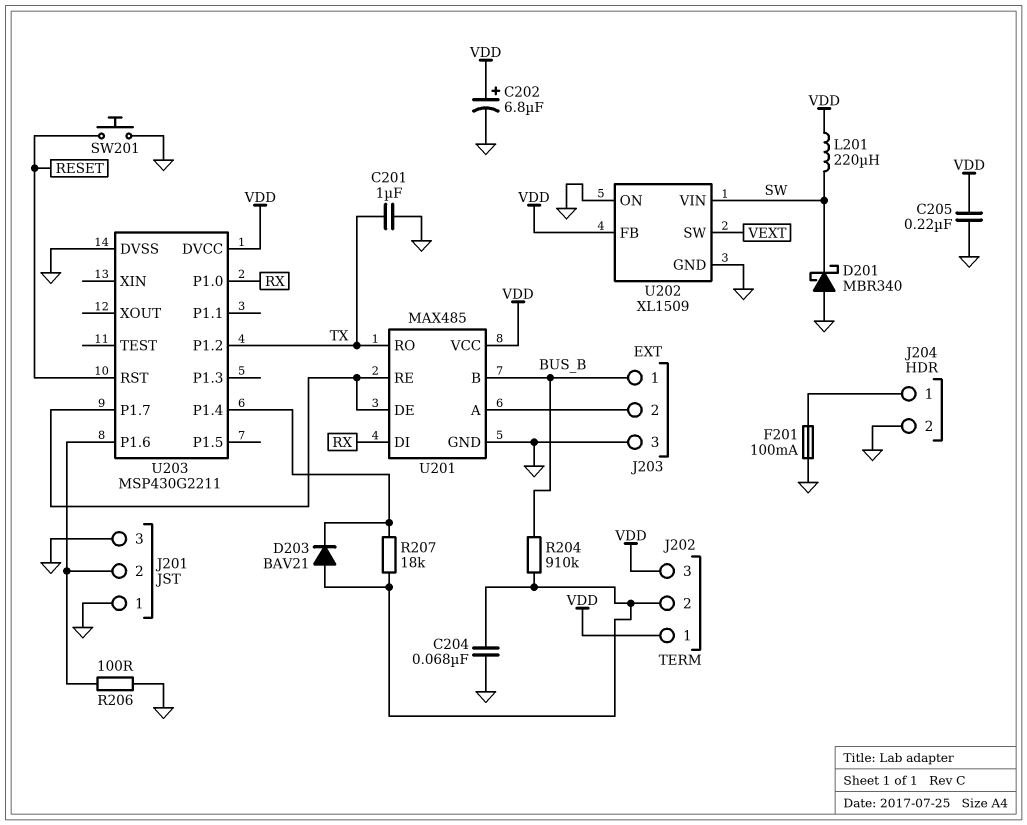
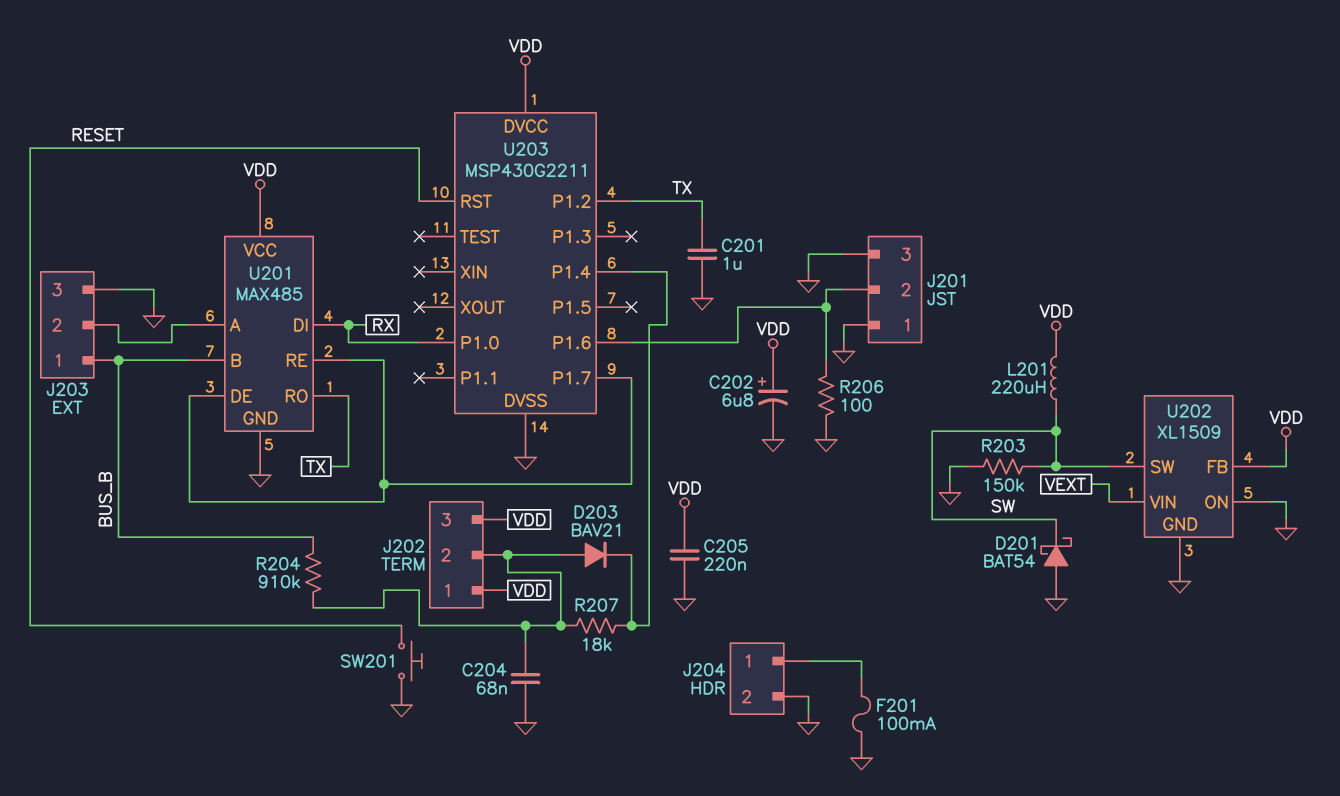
D201: schottky MBR340 (A GND, K SW) -> schottky BAT54 (A GND, K SW)
R203: none -> 150k (GND, SW)
U202 pin SW: VEXT -> SW
U202 pin VIN: SW -> VEXT

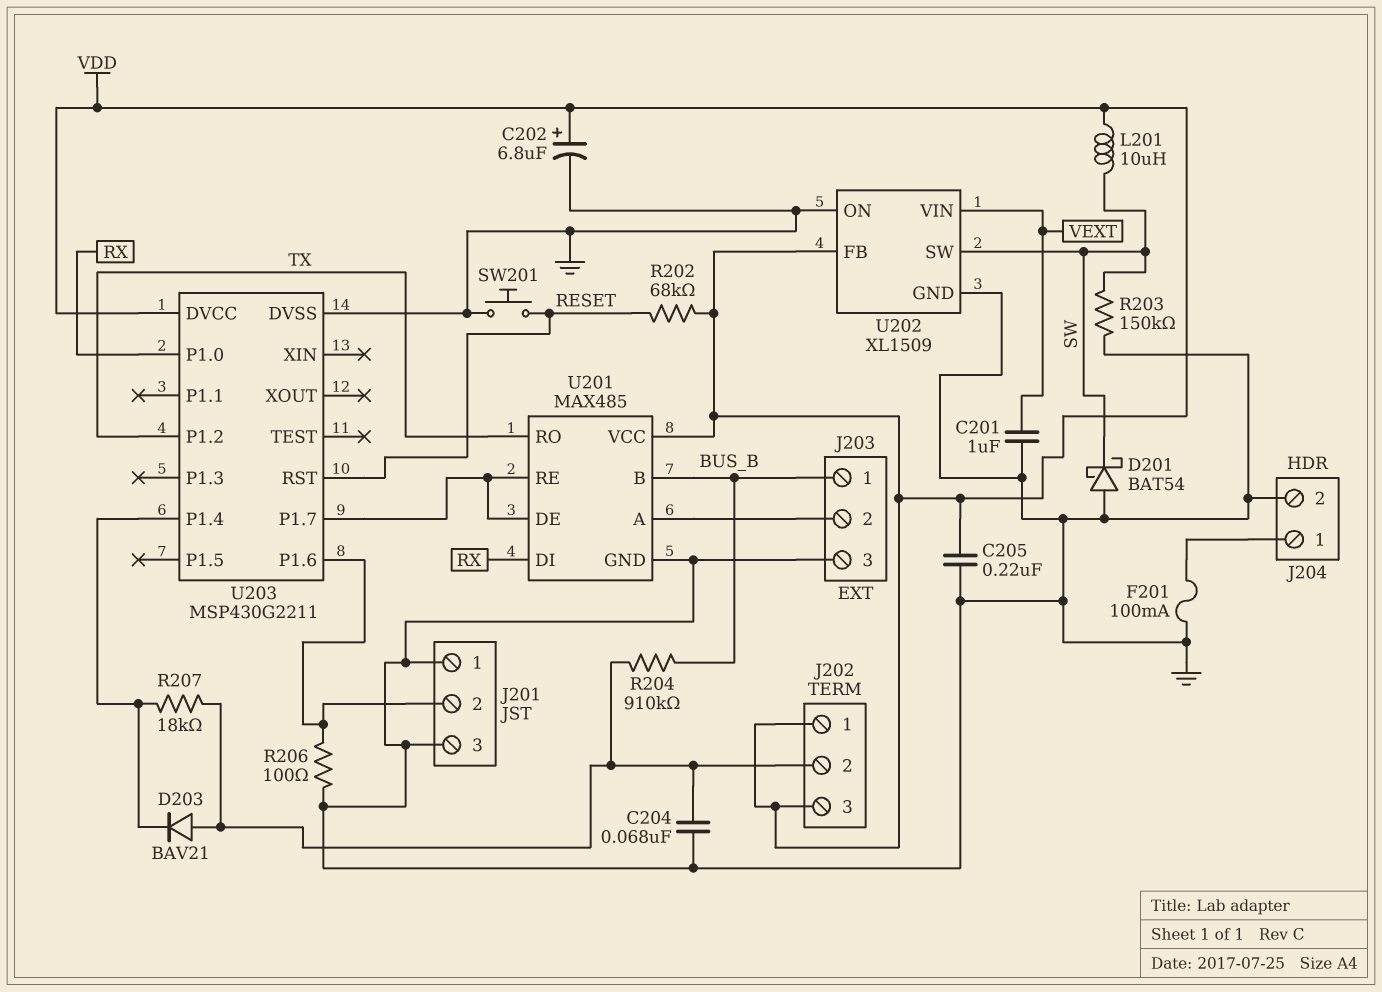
C201: 1uF (GND, TX) -> 1uF (GND, VEXT)
L201: 220uH (SW, VDD) -> 10uH (SW, VDD)
R202: none -> 68k (RESET, VDD)

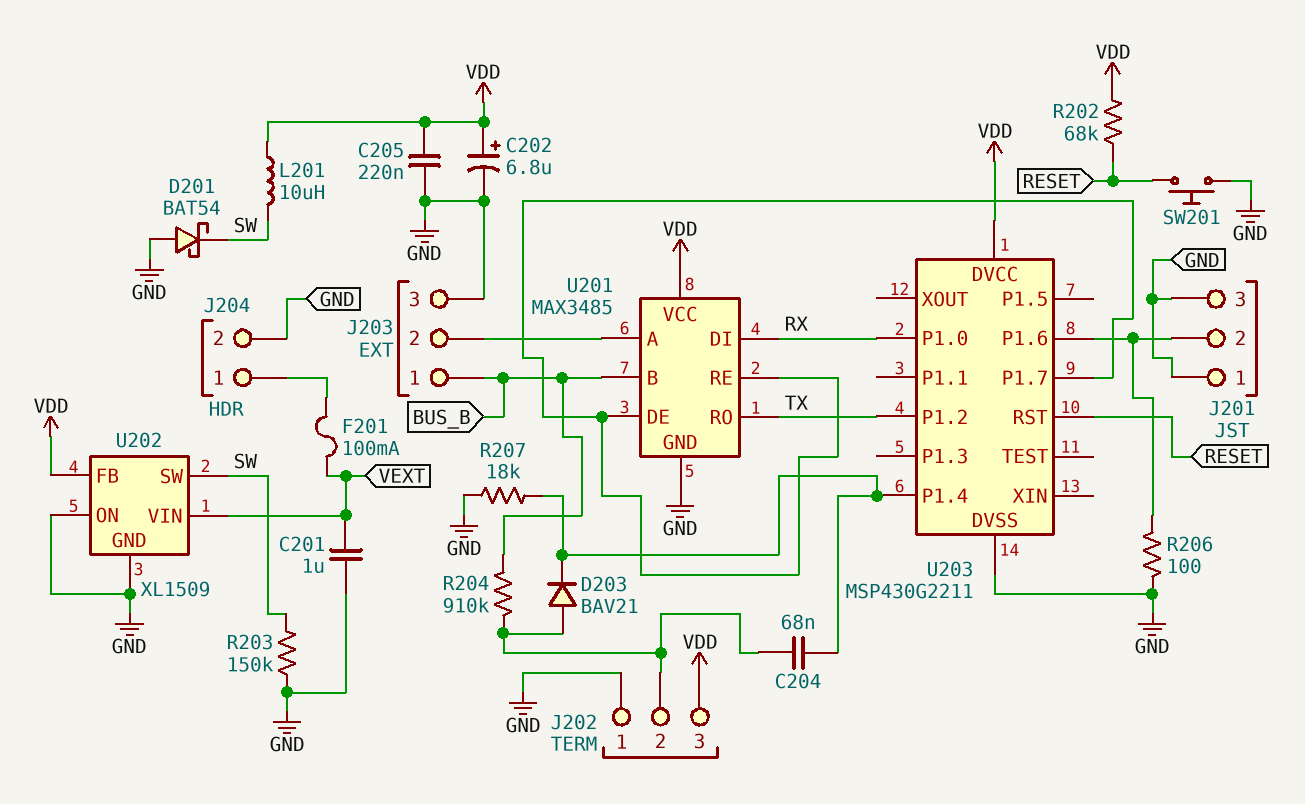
C204: 68nF (GND, J202/2) -> 68nF (J202/2, U203/P1.4)
F201: 100mA (GND, J204/1) -> 100mA (J204/1, VEXT)
J202 pin 1: VDD -> GND
R207: 18k (J202/2, U203/P1.4) -> 18k (GND, U203/P1.4)
U201: MAX485 -> MAX3485

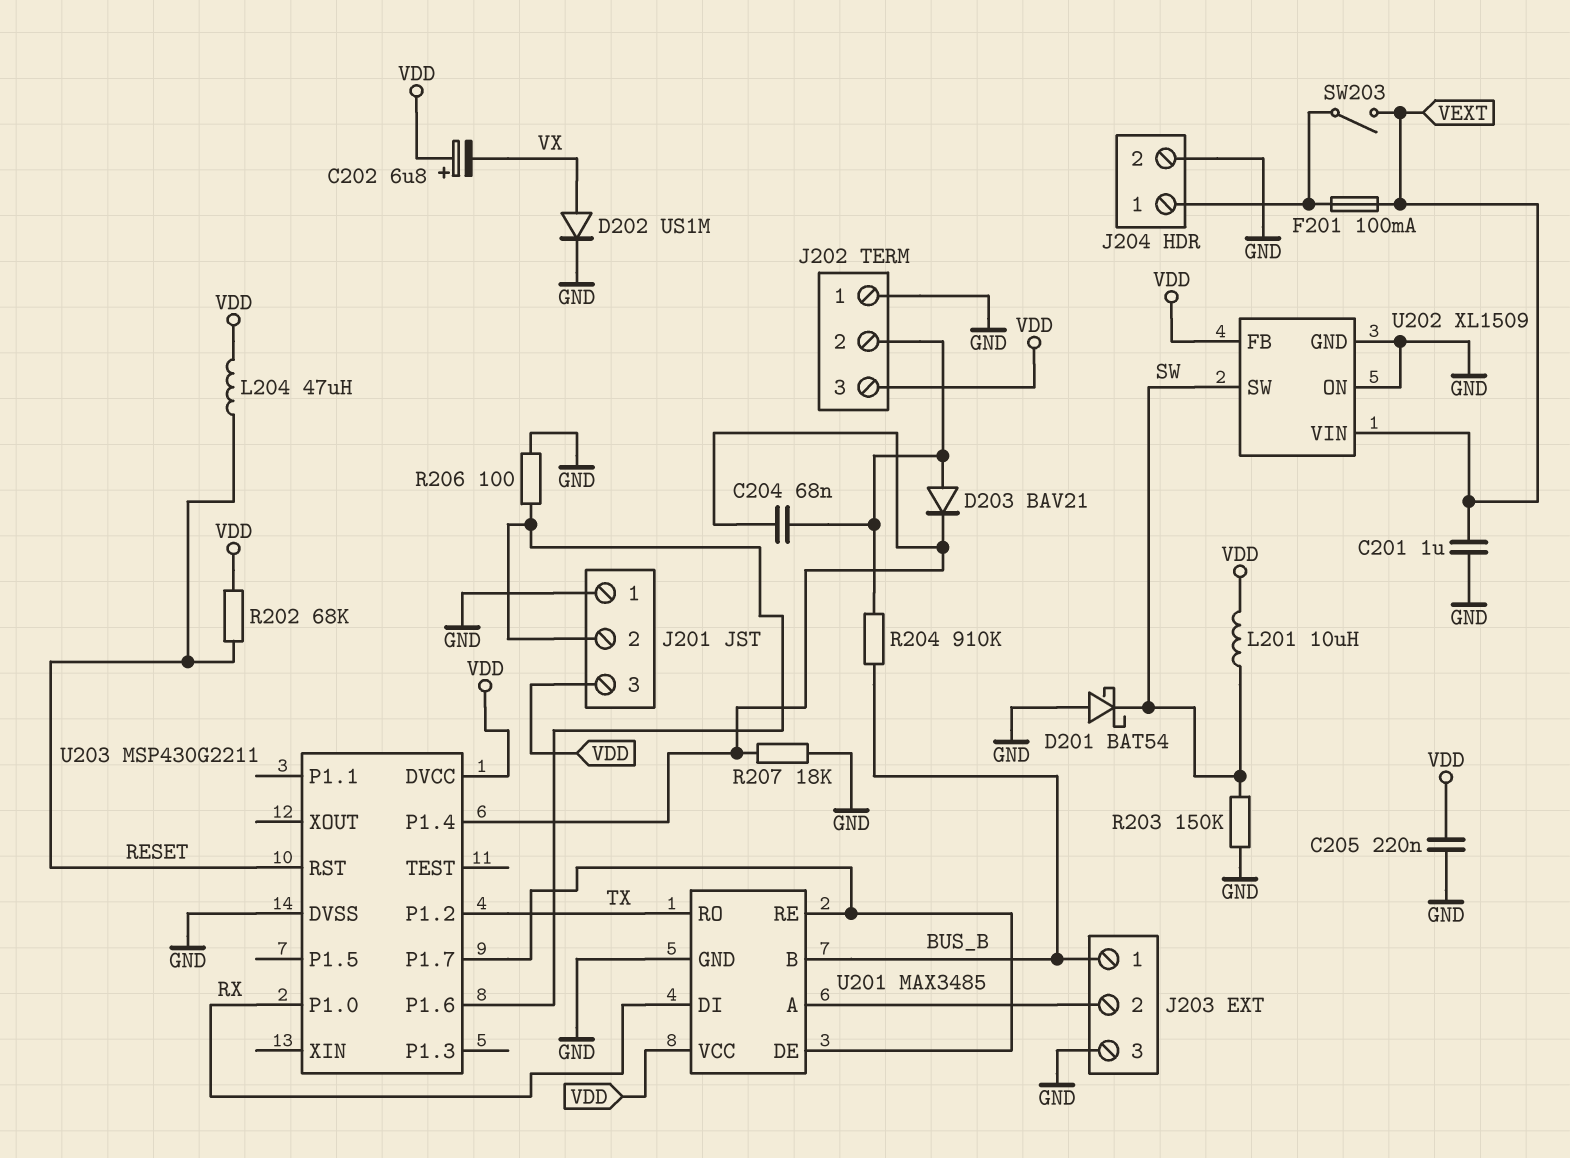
C202: 6.8uF (plus VDD, minus GND) -> 6.8uF (plus VDD, minus VX)
D202: none -> diode US1M (A VX, K GND)
J201 pin 3: GND -> VDD
L204: none -> 47uH (RESET, VDD)
SW201: button (GND, RESET) -> none
SW203: none -> switch (J204/1, VEXT)

